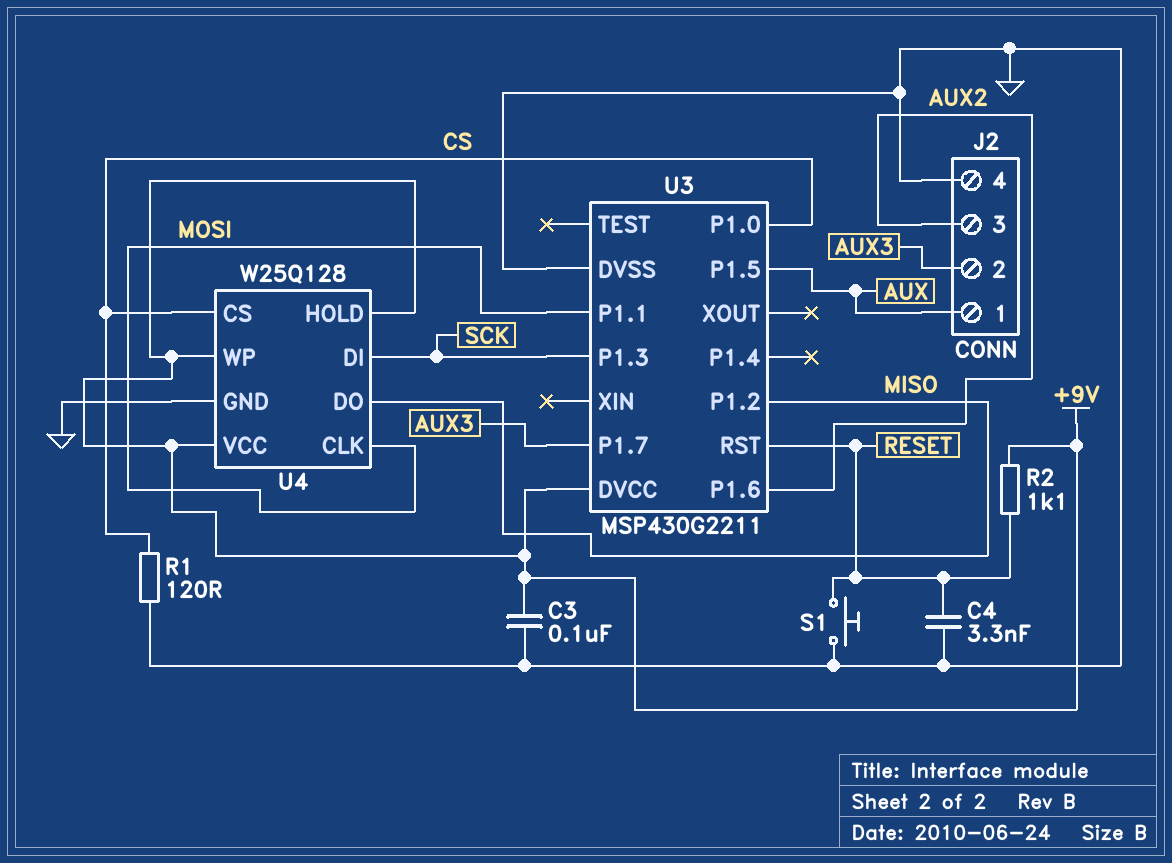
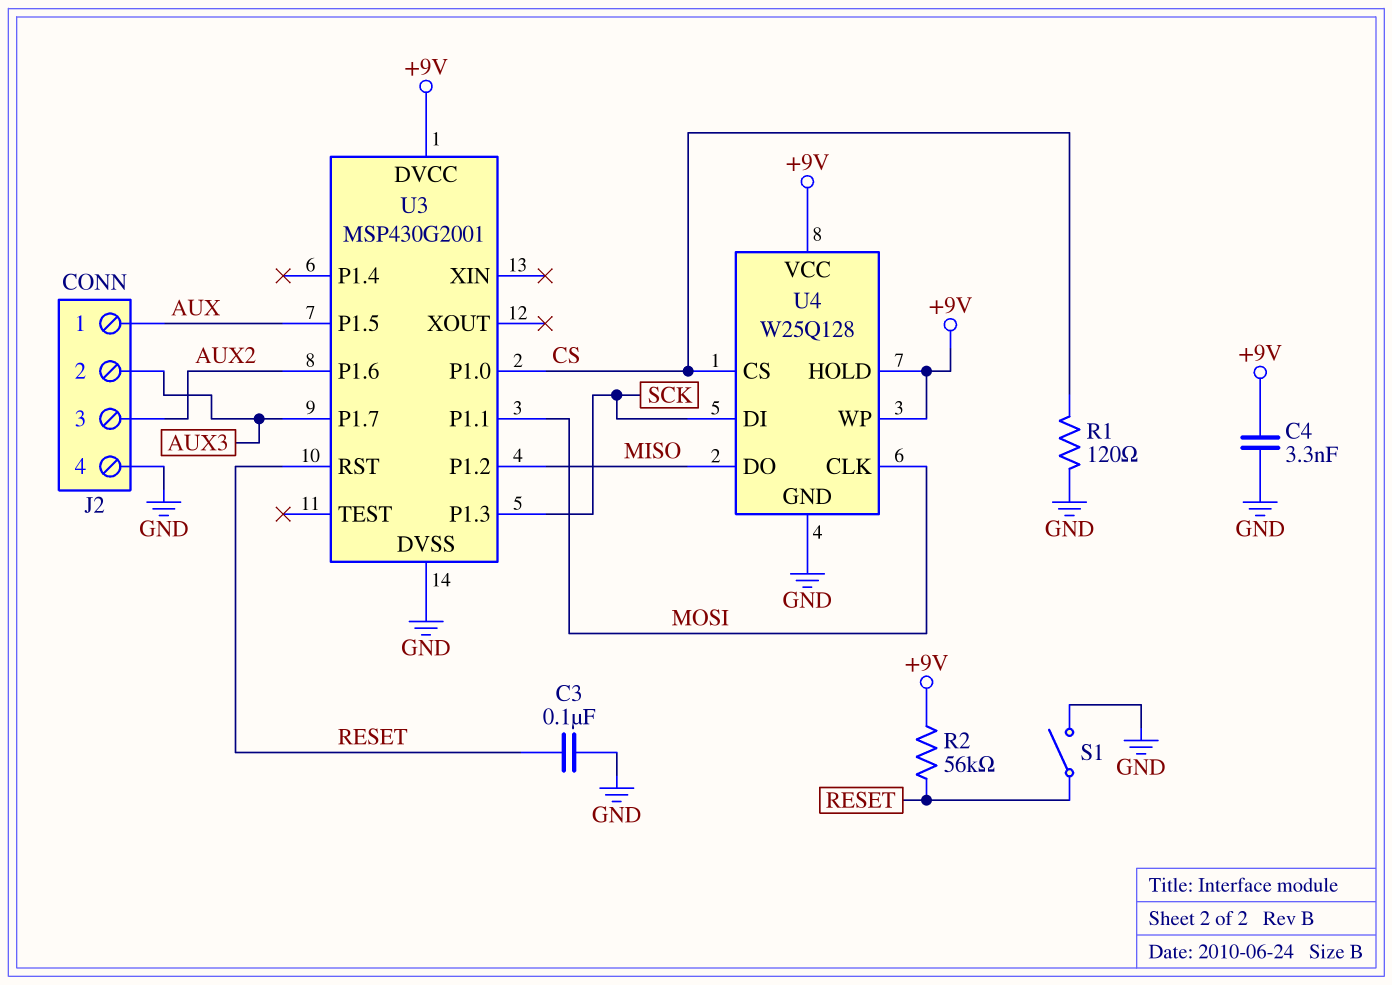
C3: 100nF (+9V, GND) -> 100nF (GND, RESET)
C4: 3.3nF (GND, RESET) -> 3.3nF (+9V, GND)
R2: 1.1k (+9V, RESET) -> 56k (+9V, RESET)
S1: button (GND, RESET) -> switch (GND, RESET)
U3: MSP430G2211 -> MSP430G2001

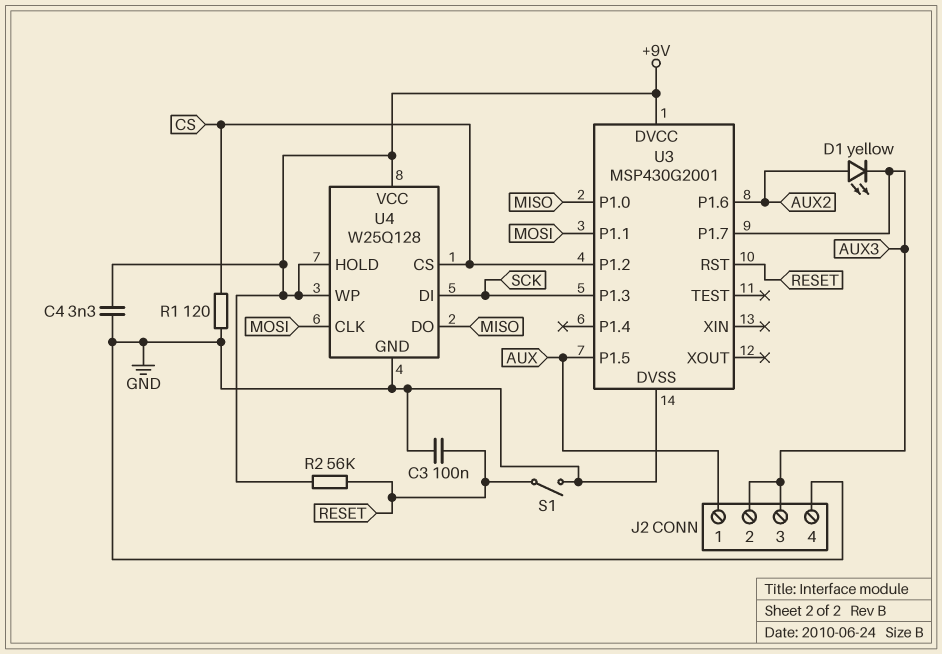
D1: none -> LED yellow (A AUX2, K AUX3)
J2 pin 3: AUX2 -> AUX3
U3 pin P1.0: CS -> MISO
U3 pin P1.2: MISO -> CS

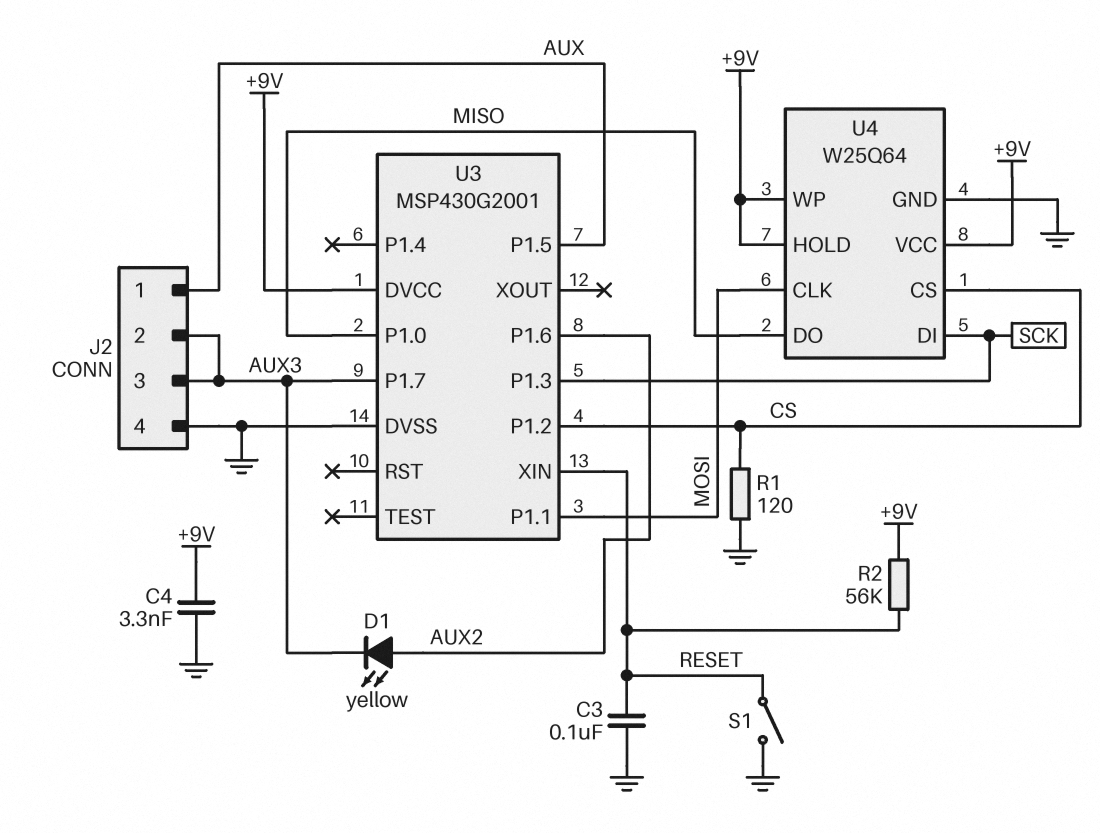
U3 pin RST: RESET -> none
U3 pin XIN: none -> RESET
U4: W25Q128 -> W25Q64

